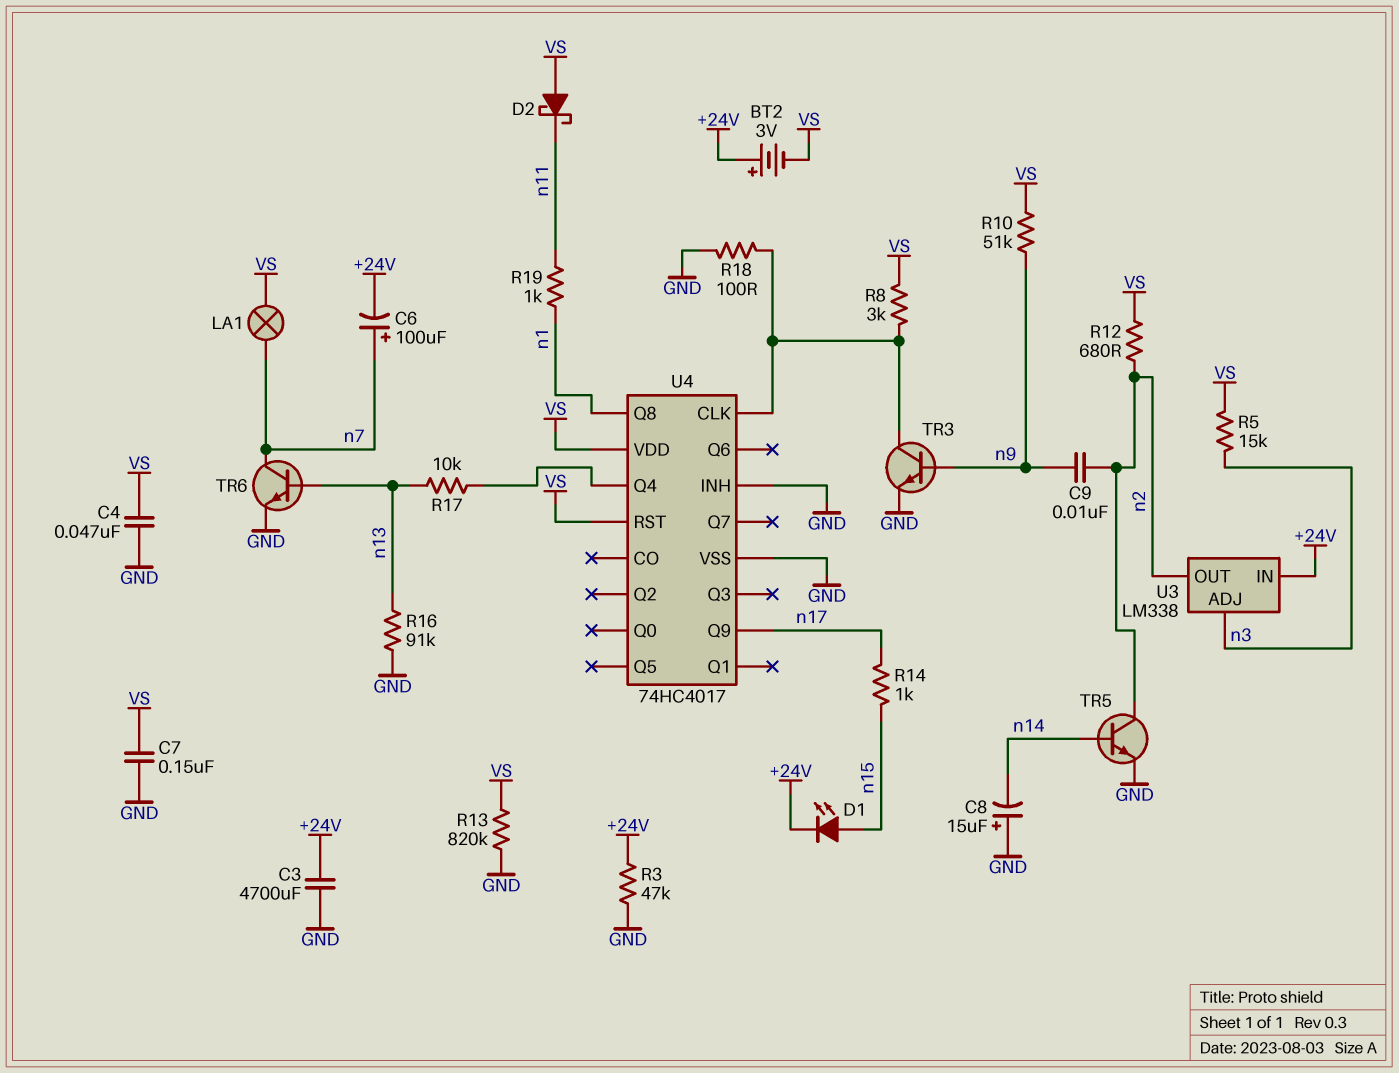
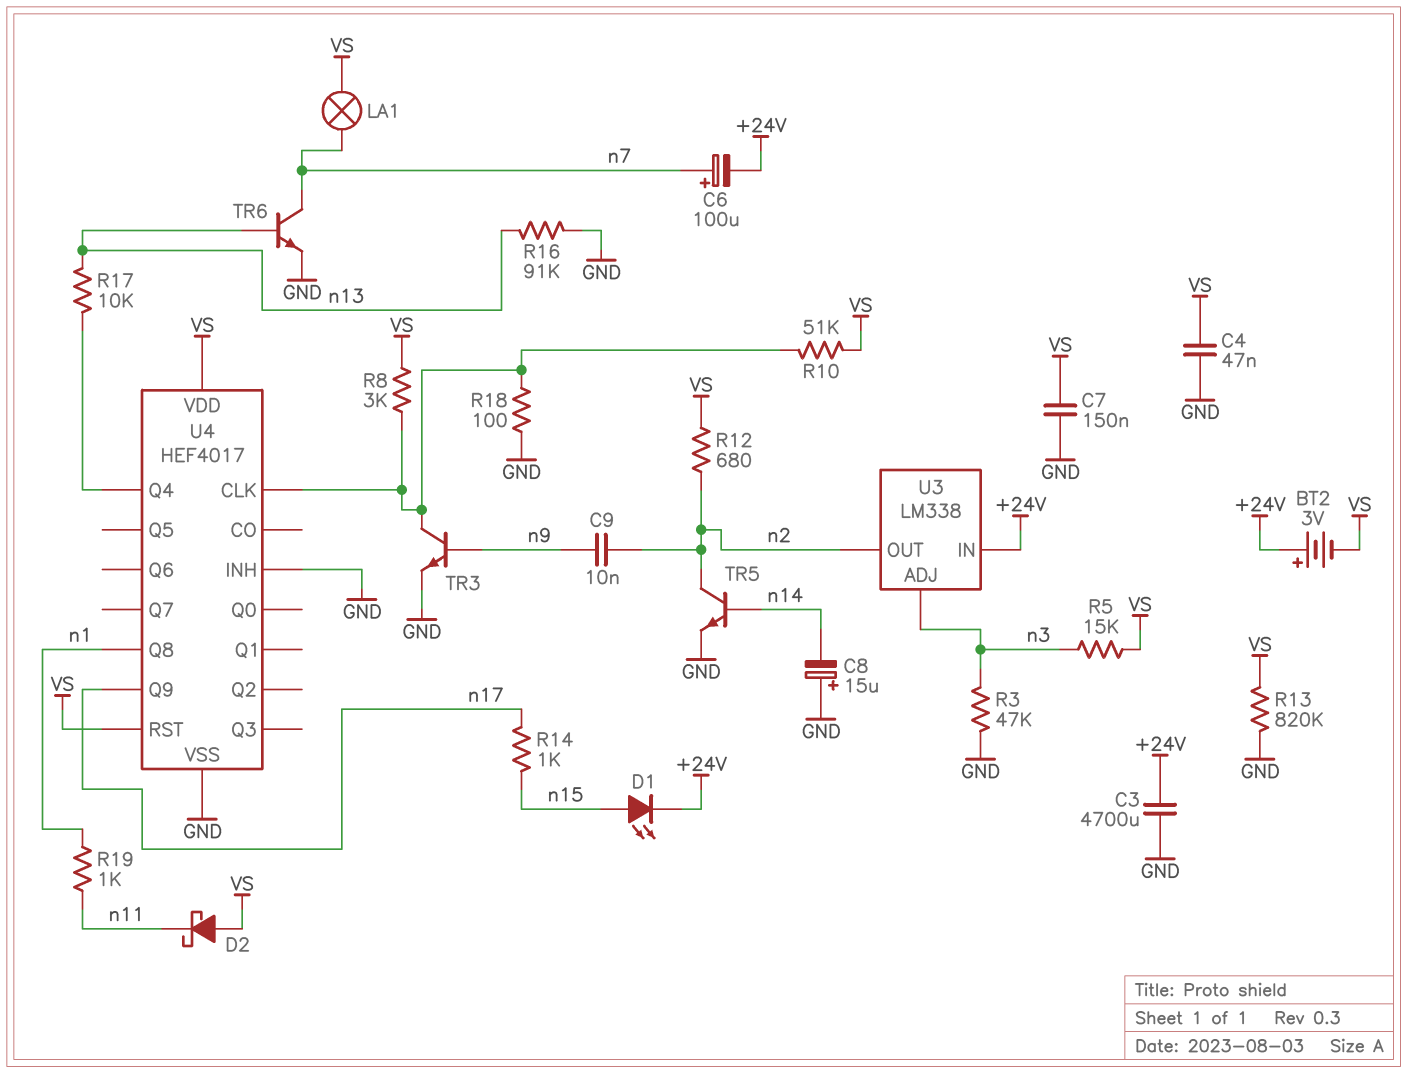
R3: 47k (+24V, GND) -> 47k (GND, n3)
R10: 51k (VS, n9) -> 51k (U4/CLK, VS)
U4: 74HC4017 -> HEF4017

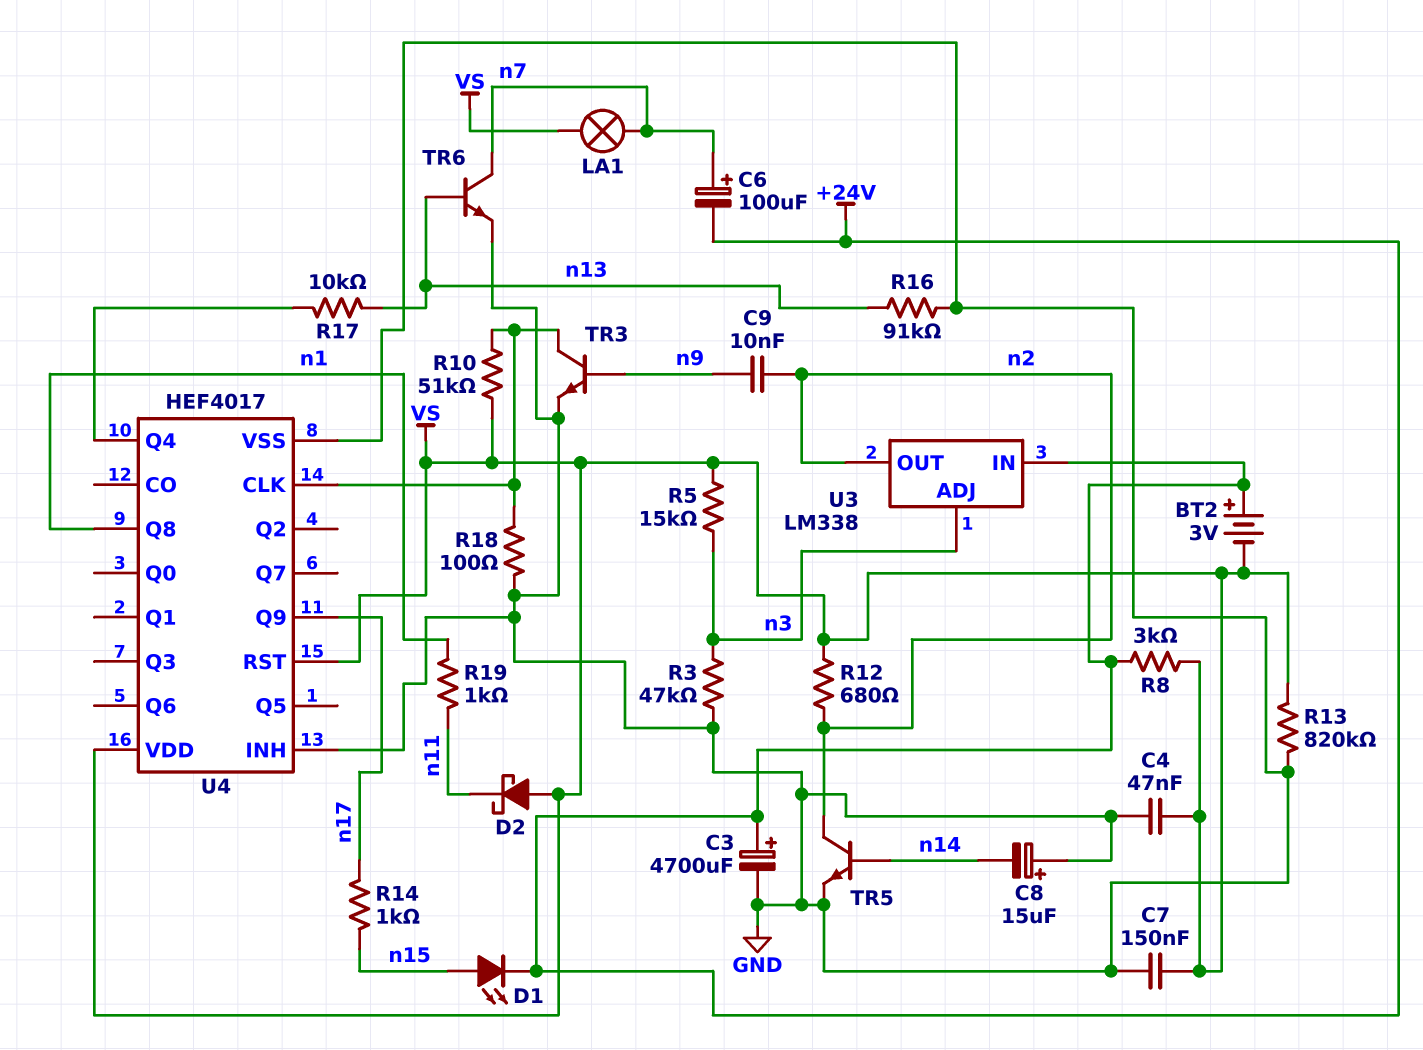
C3: 4700uF (+24V, GND) -> 4700uF (plus +24V, minus GND)
R8: 3k (U4/CLK, VS) -> 3k (+24V, VS)

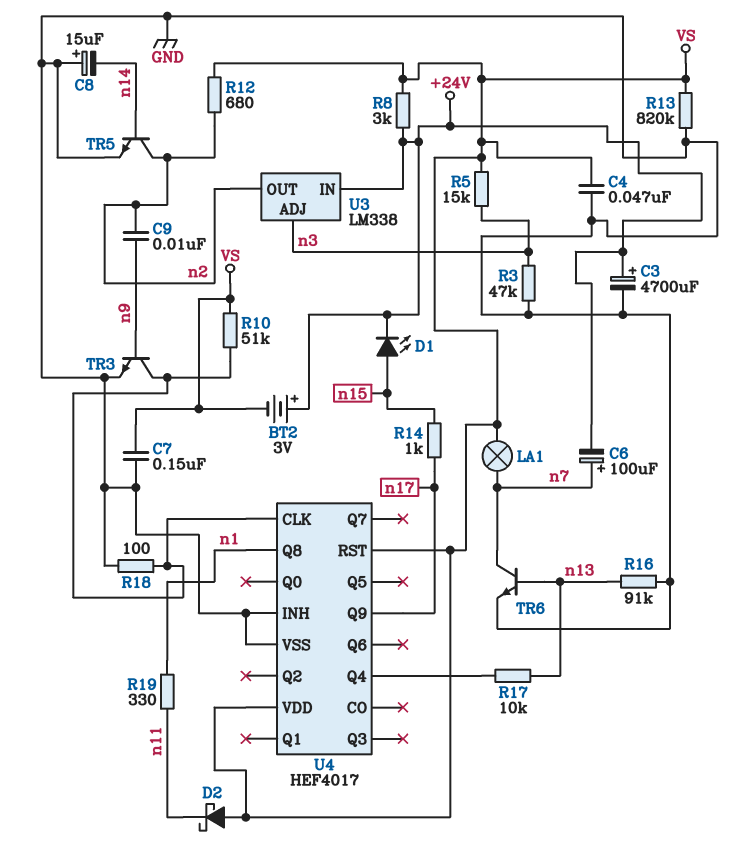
R19: 1k (n1, n11) -> 330 (n1, n11)

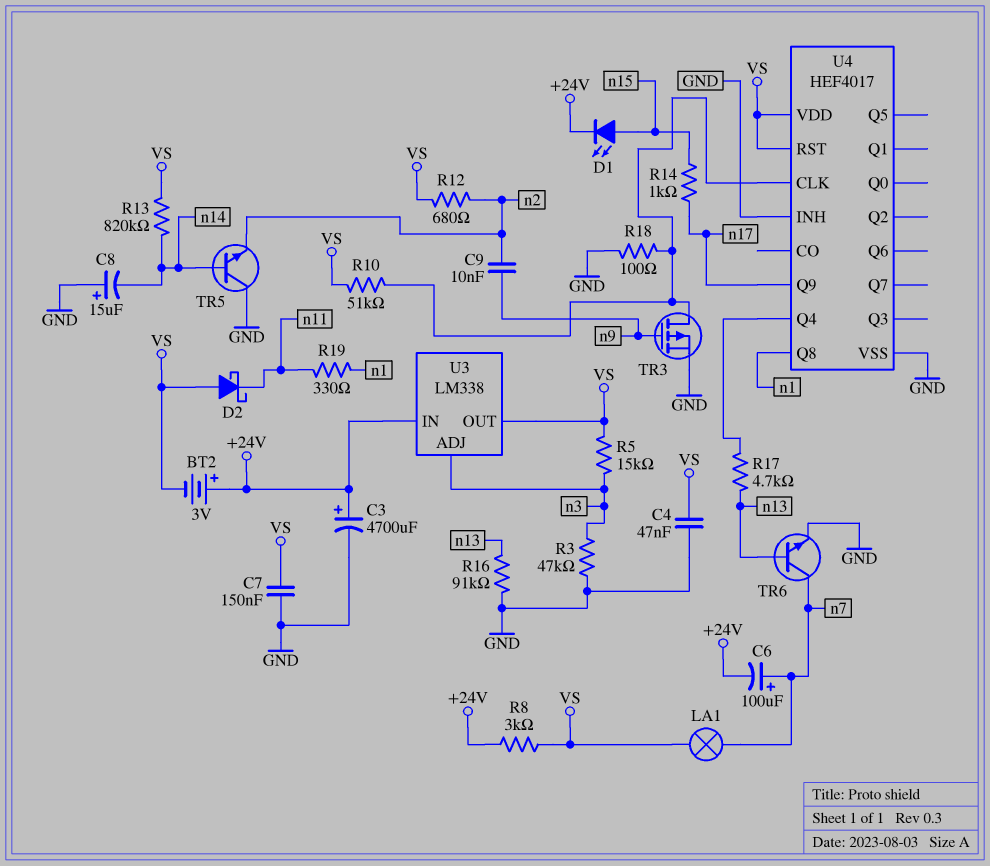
R13: 820k (GND, VS) -> 820k (VS, n14)
R17: 10k (U4/Q4, n13) -> 4.7k (U4/Q4, n13)
TR3: NPN (B n9, C U4/CLK, E GND) -> PMOS (G n9, D U4/CLK, S GND)
TR5: NPN (B n14, C n2, E GND) -> NPN (B n14, C GND, E n2)
U3 pin OUT: n2 -> VS

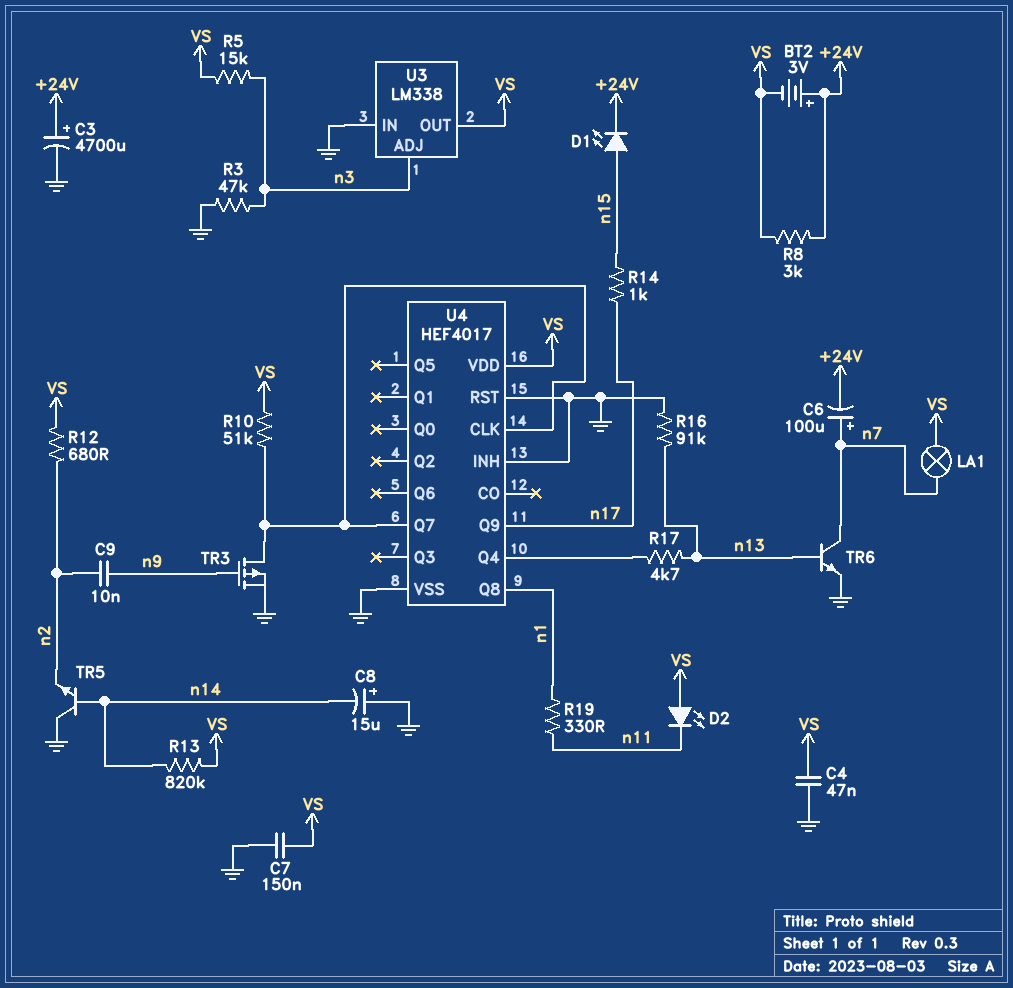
D2: schottky (A VS, K n11) -> LED (A VS, K n11)
R18: 100 (GND, U4/CLK) -> none
U3 pin IN: +24V -> GND
U4 pin Q7: none -> U4/CLK
U4 pin RST: VS -> GND

